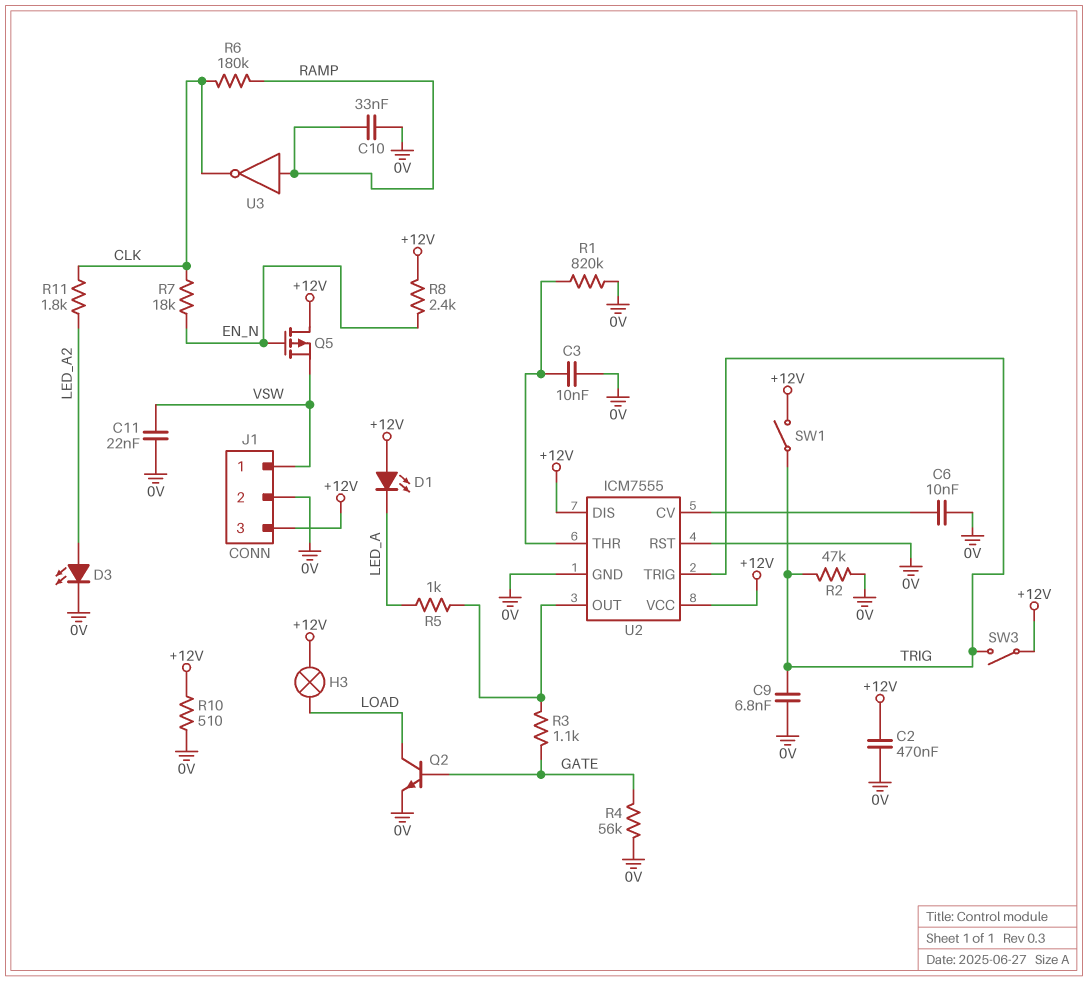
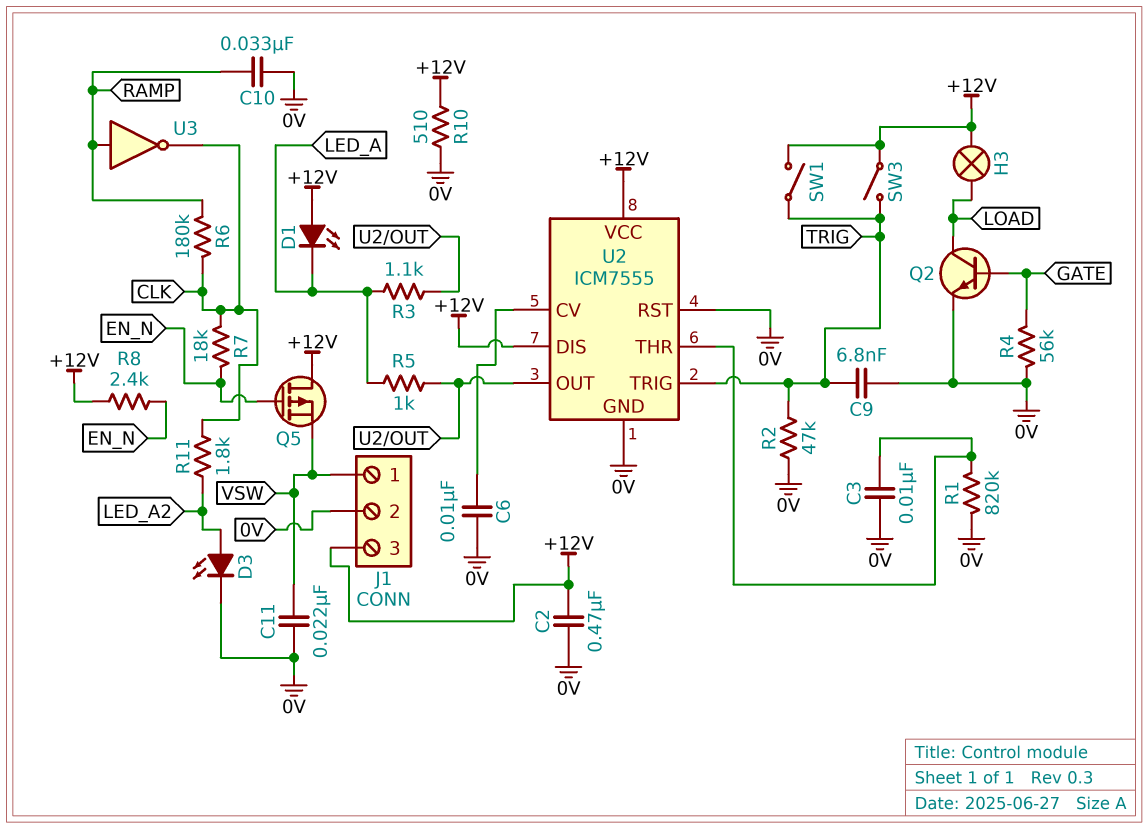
R3: 1.1k (GATE, U2/OUT) -> 1.1k (LED_A, U2/OUT)

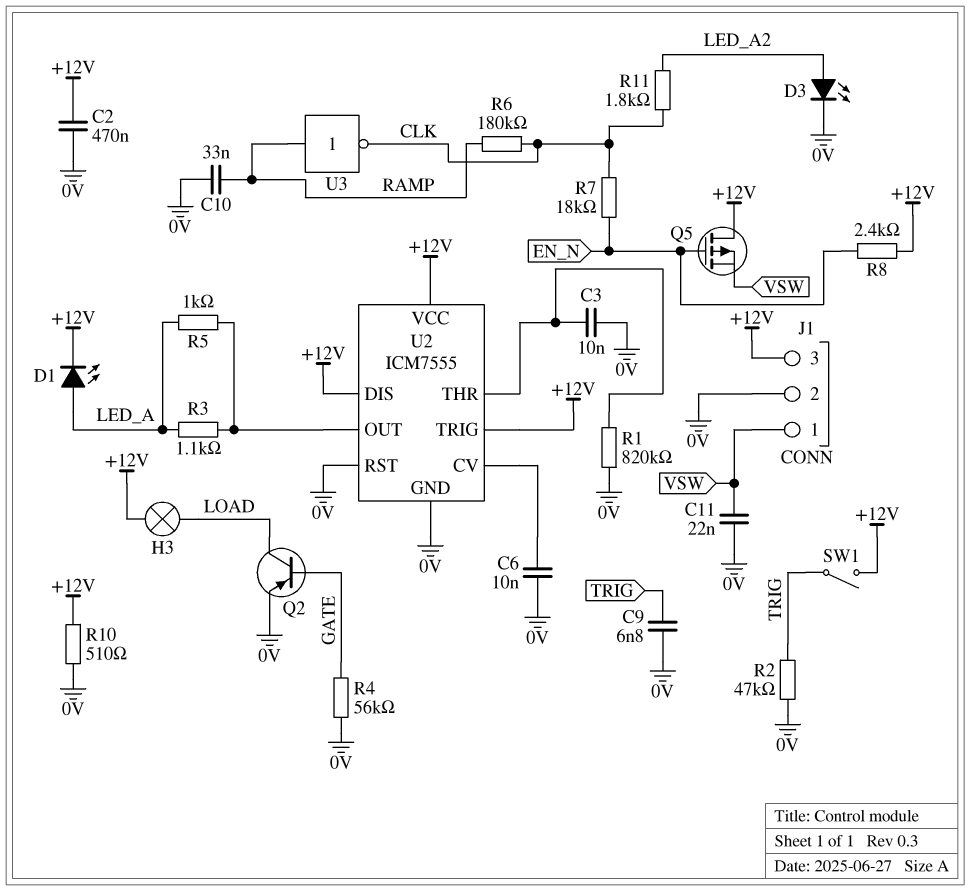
D1: LED (A +12V, K LED_A) -> LED (A LED_A, K +12V)
Q2: NPN (B GATE, C LOAD, E 0V) -> PNP (B GATE, C LOAD, E 0V)
SW3: switch (+12V, TRIG) -> none
U2 pin TRIG: TRIG -> +12V

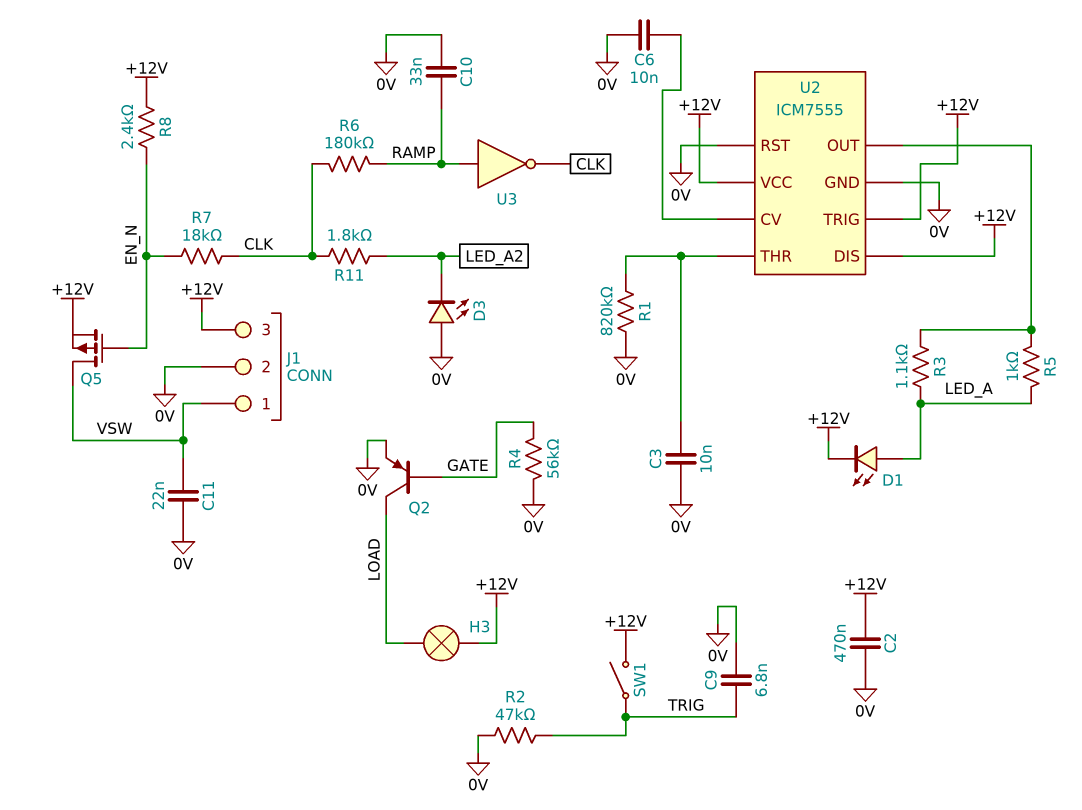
D3: LED (A LED_A2, K 0V) -> LED (A 0V, K LED_A2)
Q5: PMOS (G EN_N, D +12V, S VSW) -> PMOS (G EN_N, D VSW, S +12V)
R10: 510 (+12V, 0V) -> none

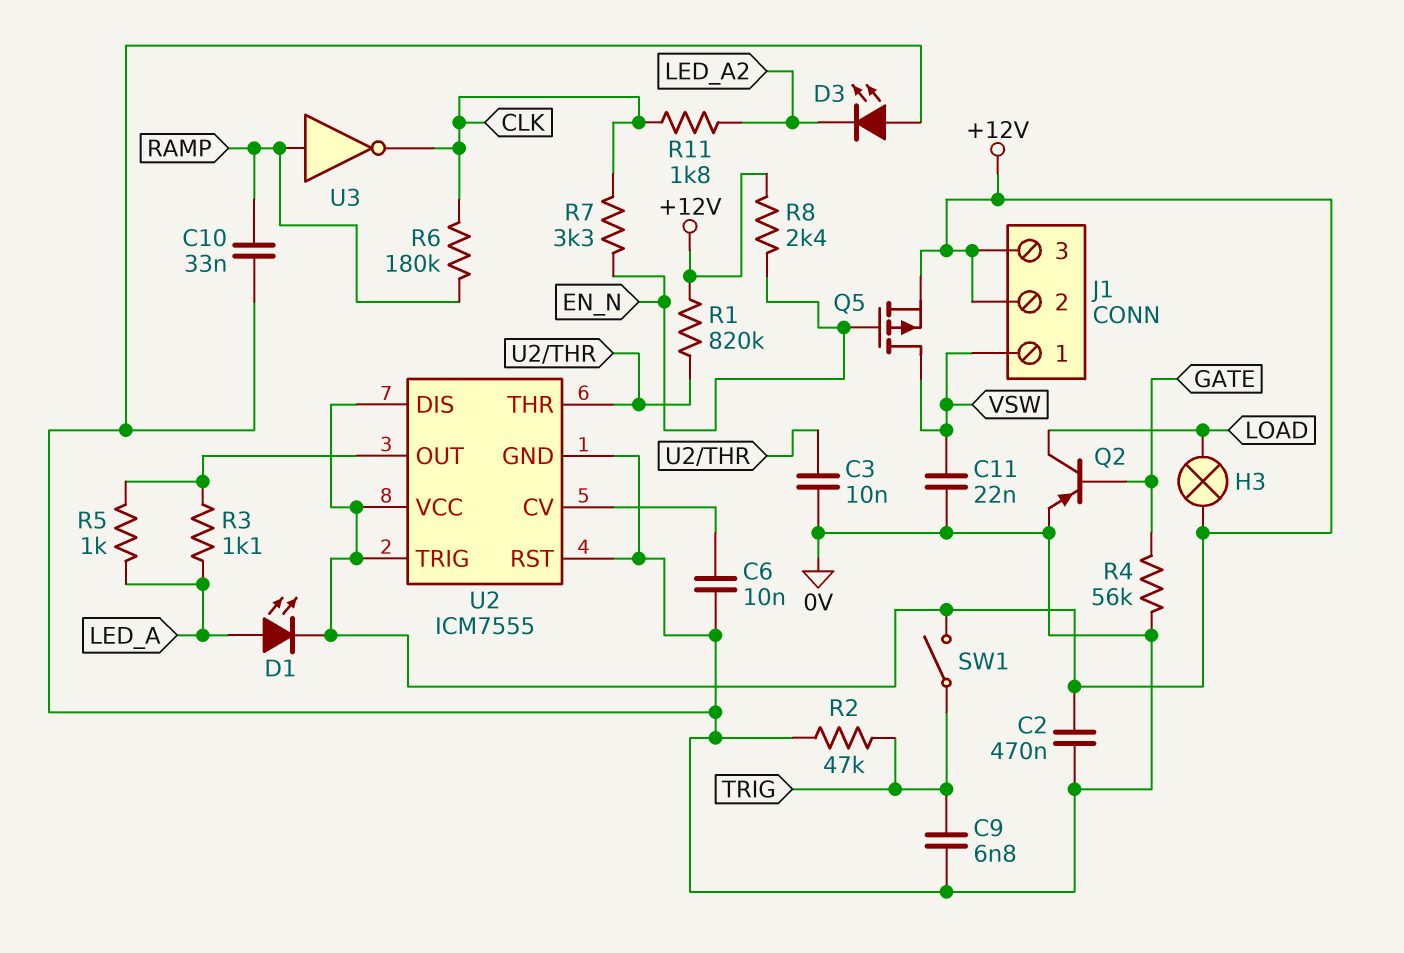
J1 pin 2: 0V -> +12V
R1: 820k (0V, U2/THR) -> 820k (+12V, U2/THR)
R7: 18k (CLK, EN_N) -> 3.3k (CLK, EN_N)

